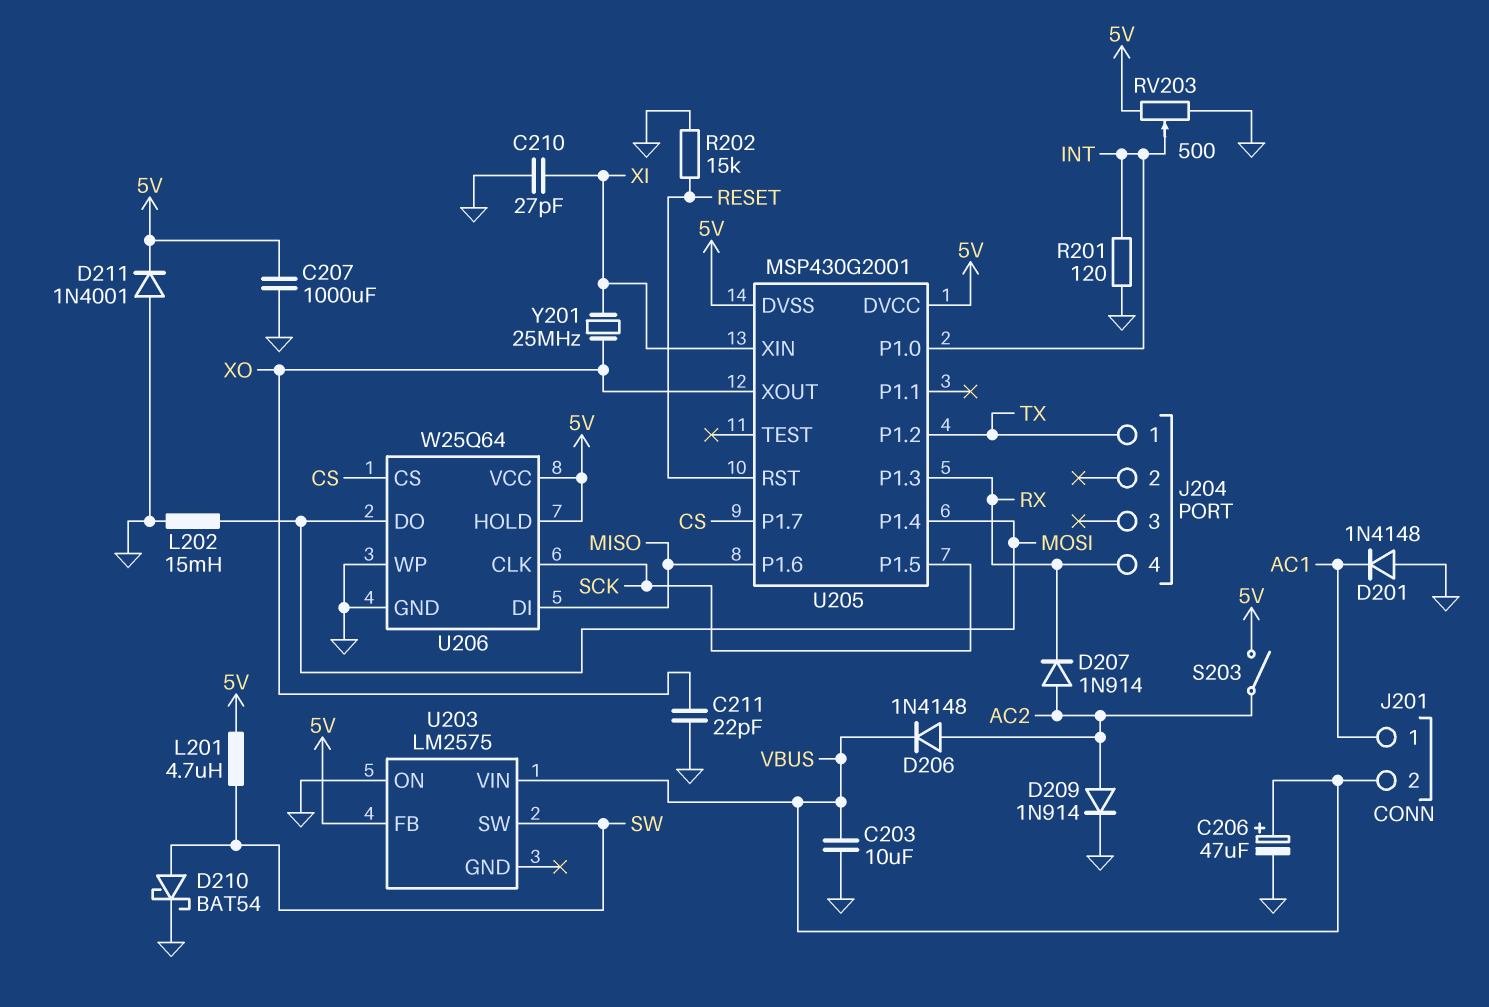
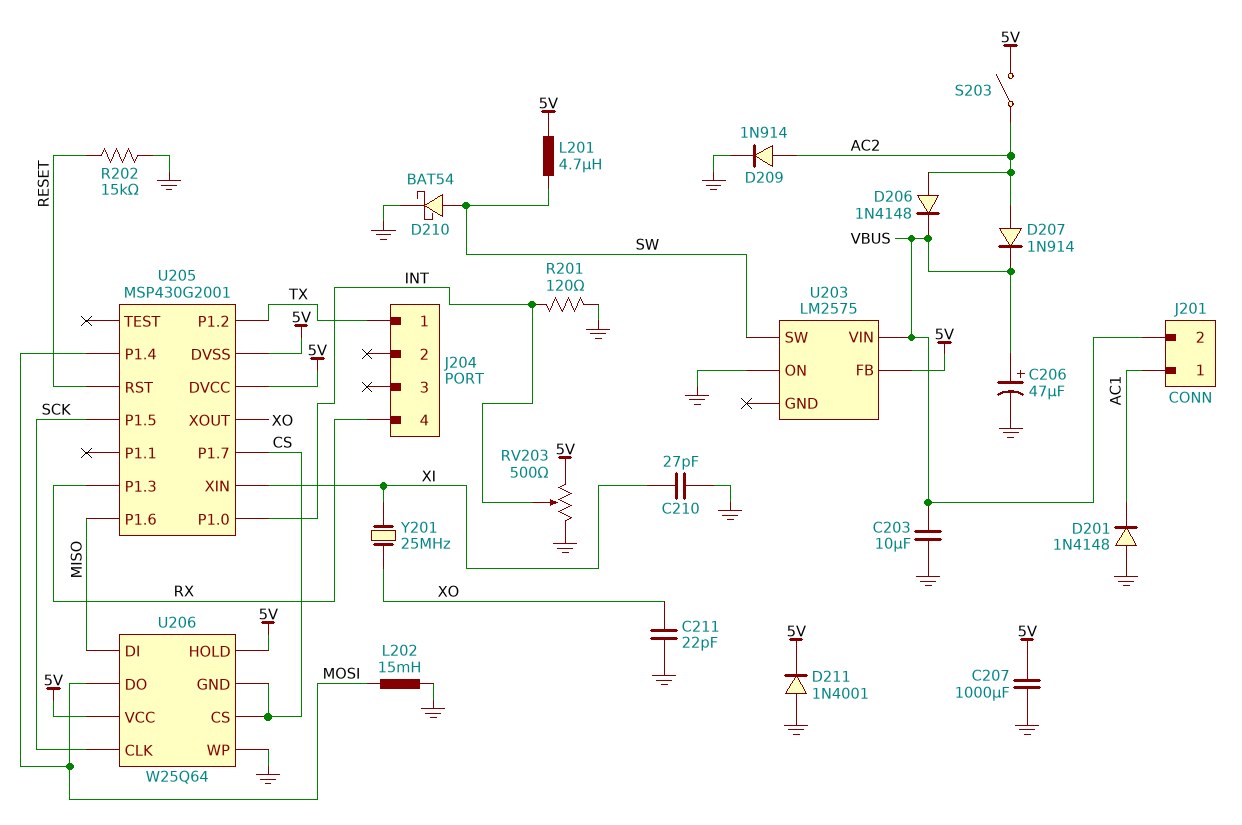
D207: diode 1N914 (A AC2, K RX) -> diode 1N914 (A AC2, K VBUS)
U206 pin GND: GND -> CS

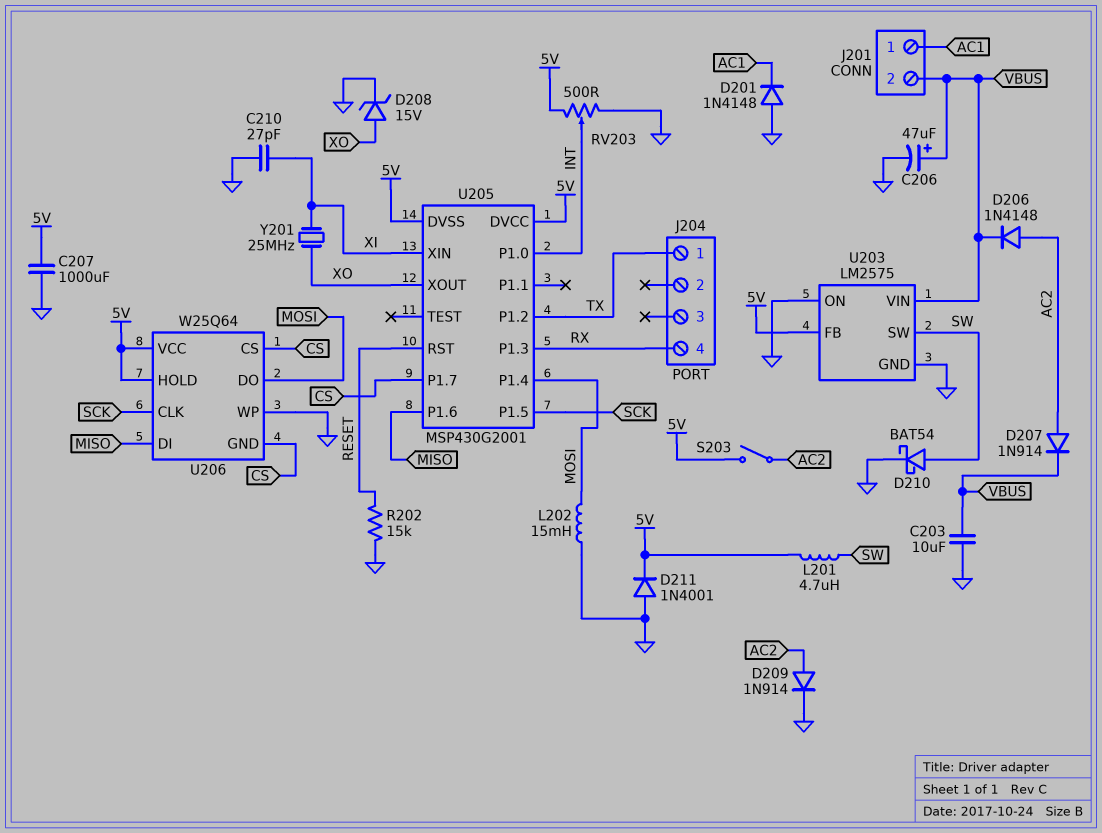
C211: 22pF (GND, XO) -> none
D208: none -> zener 15V (A XO, K GND)
R201: 120 (GND, INT) -> none
U203 pin GND: none -> GND

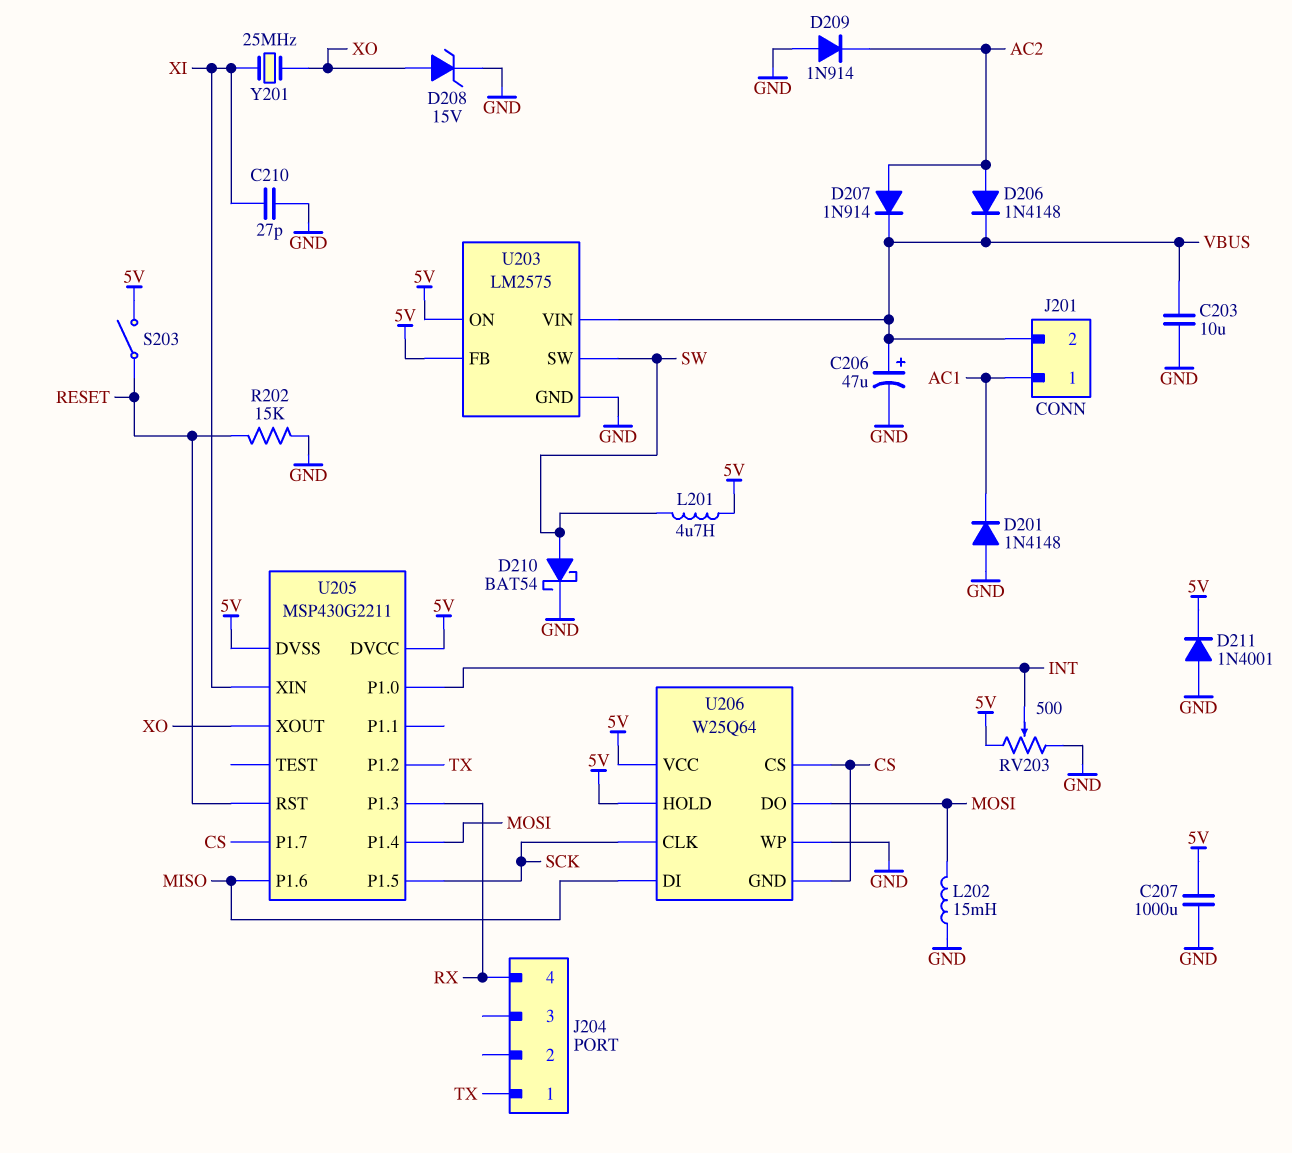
D209: diode 1N914 (A AC2, K GND) -> diode 1N914 (A GND, K AC2)
S203: switch (5V, AC2) -> switch (5V, RESET)
U203 pin ON: GND -> 5V
U205: MSP430G2001 -> MSP430G2211

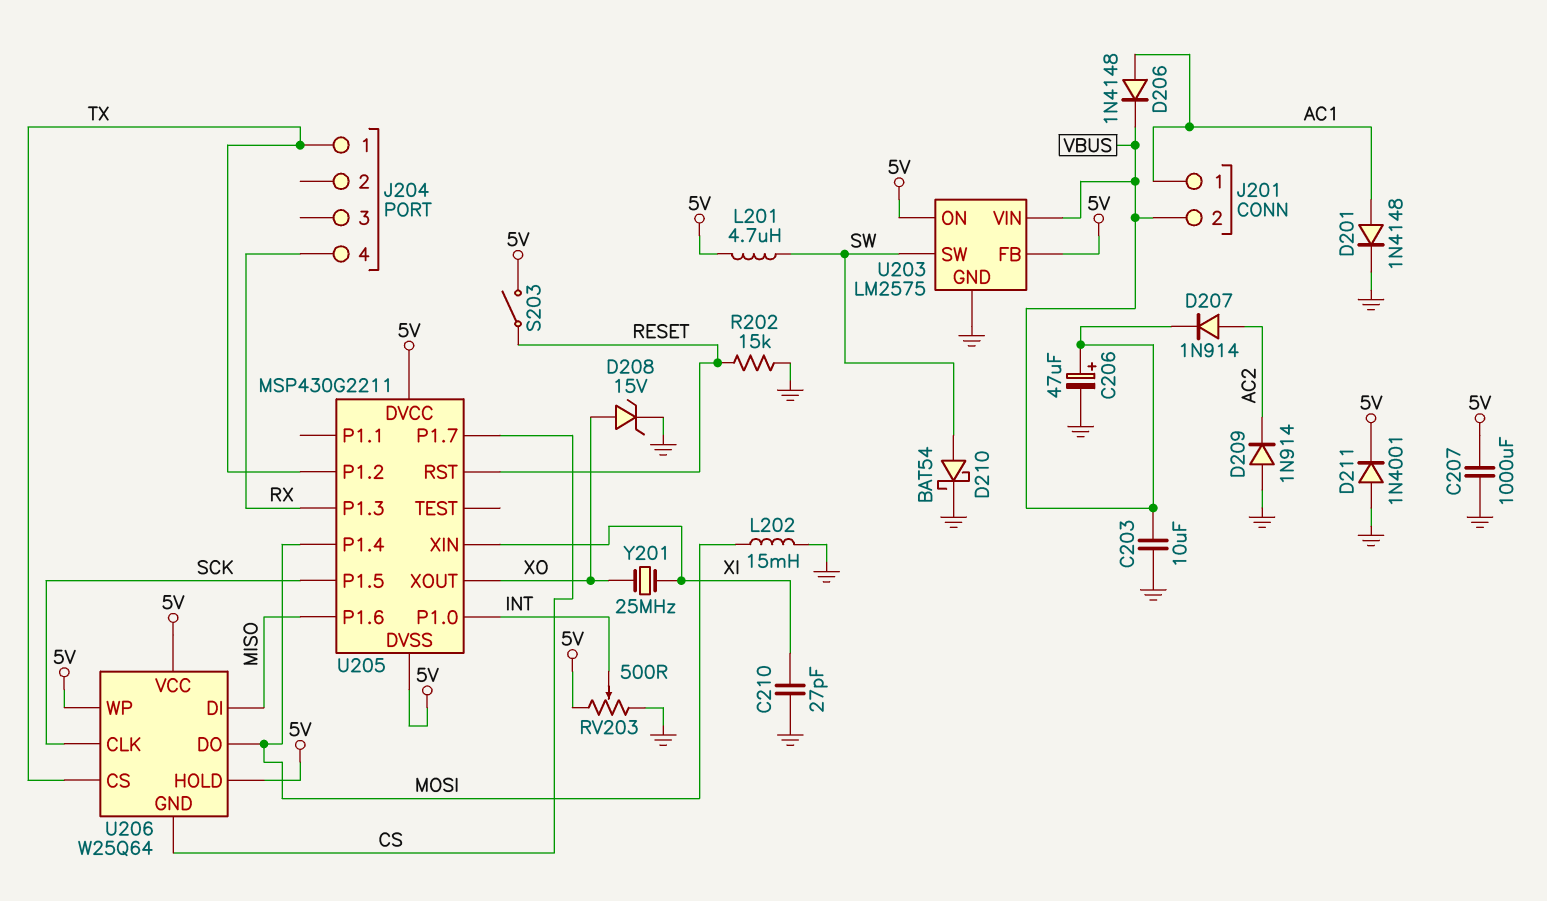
D201: diode 1N4148 (A GND, K AC1) -> diode 1N4148 (A AC1, K GND)
D206: diode 1N4148 (A AC2, K VBUS) -> diode 1N4148 (A AC1, K VBUS)
U206 pin CS: CS -> TX
U206 pin WP: GND -> 5V

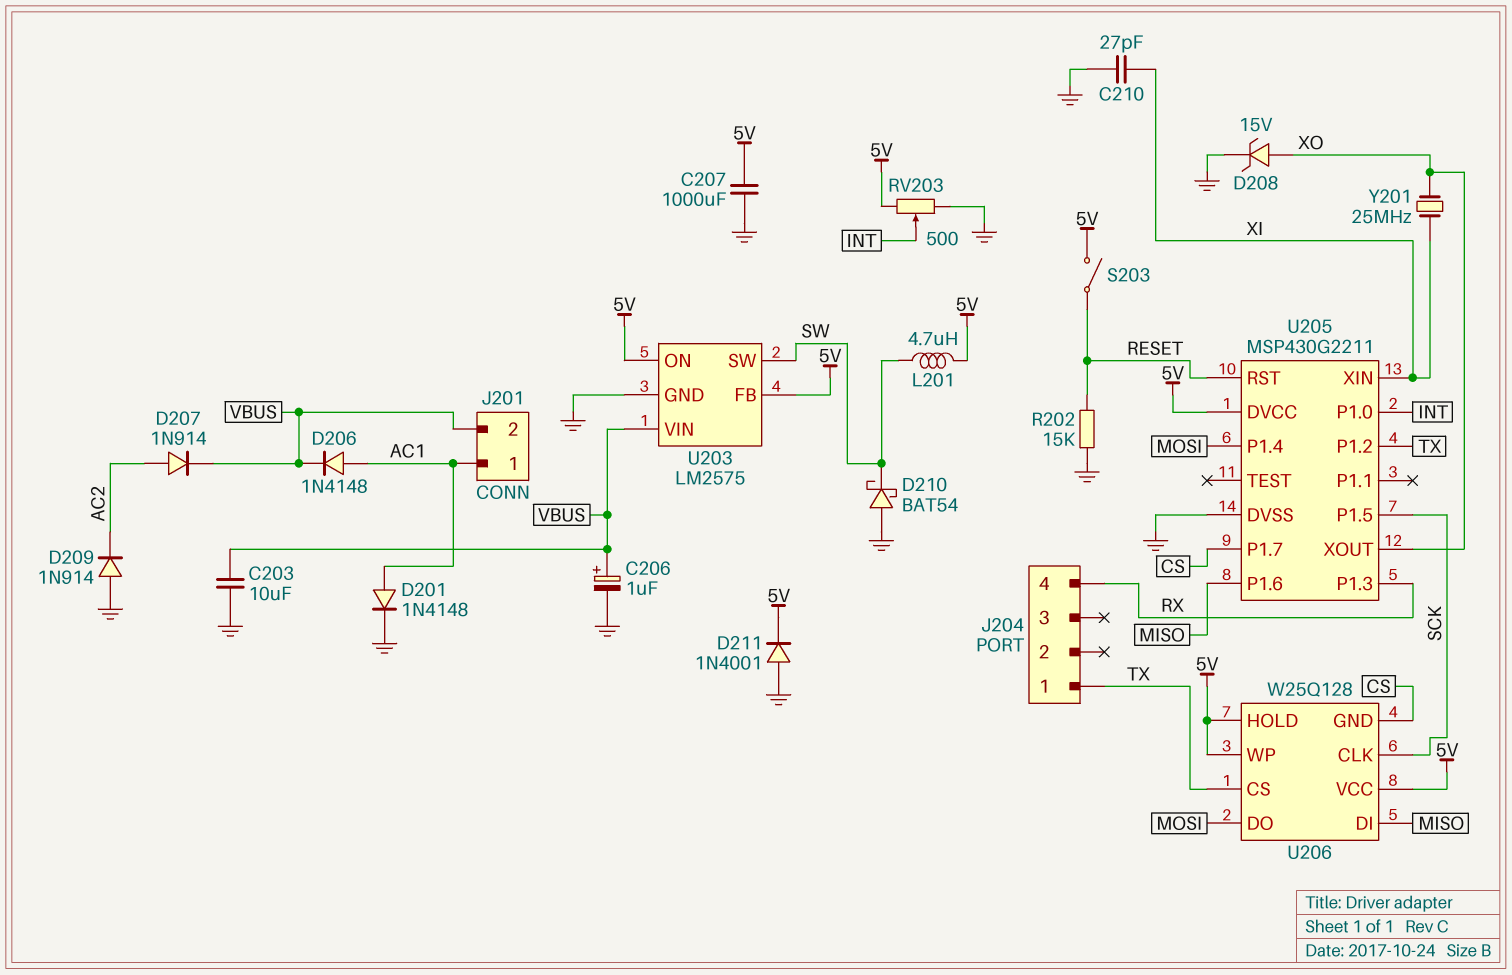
C206: 47uF (plus VBUS, minus GND) -> 1uF (plus VBUS, minus GND)
D210: schottky BAT54 (A SW, K GND) -> schottky BAT54 (A GND, K SW)
L202: 15mH (GND, MOSI) -> none
U205 pin DVSS: 5V -> GND
U206: W25Q64 -> W25Q128

